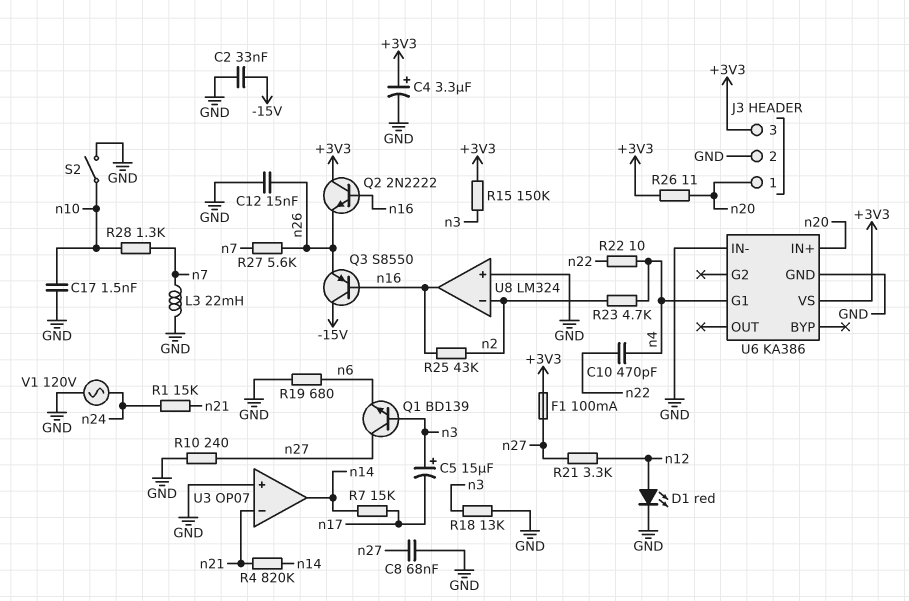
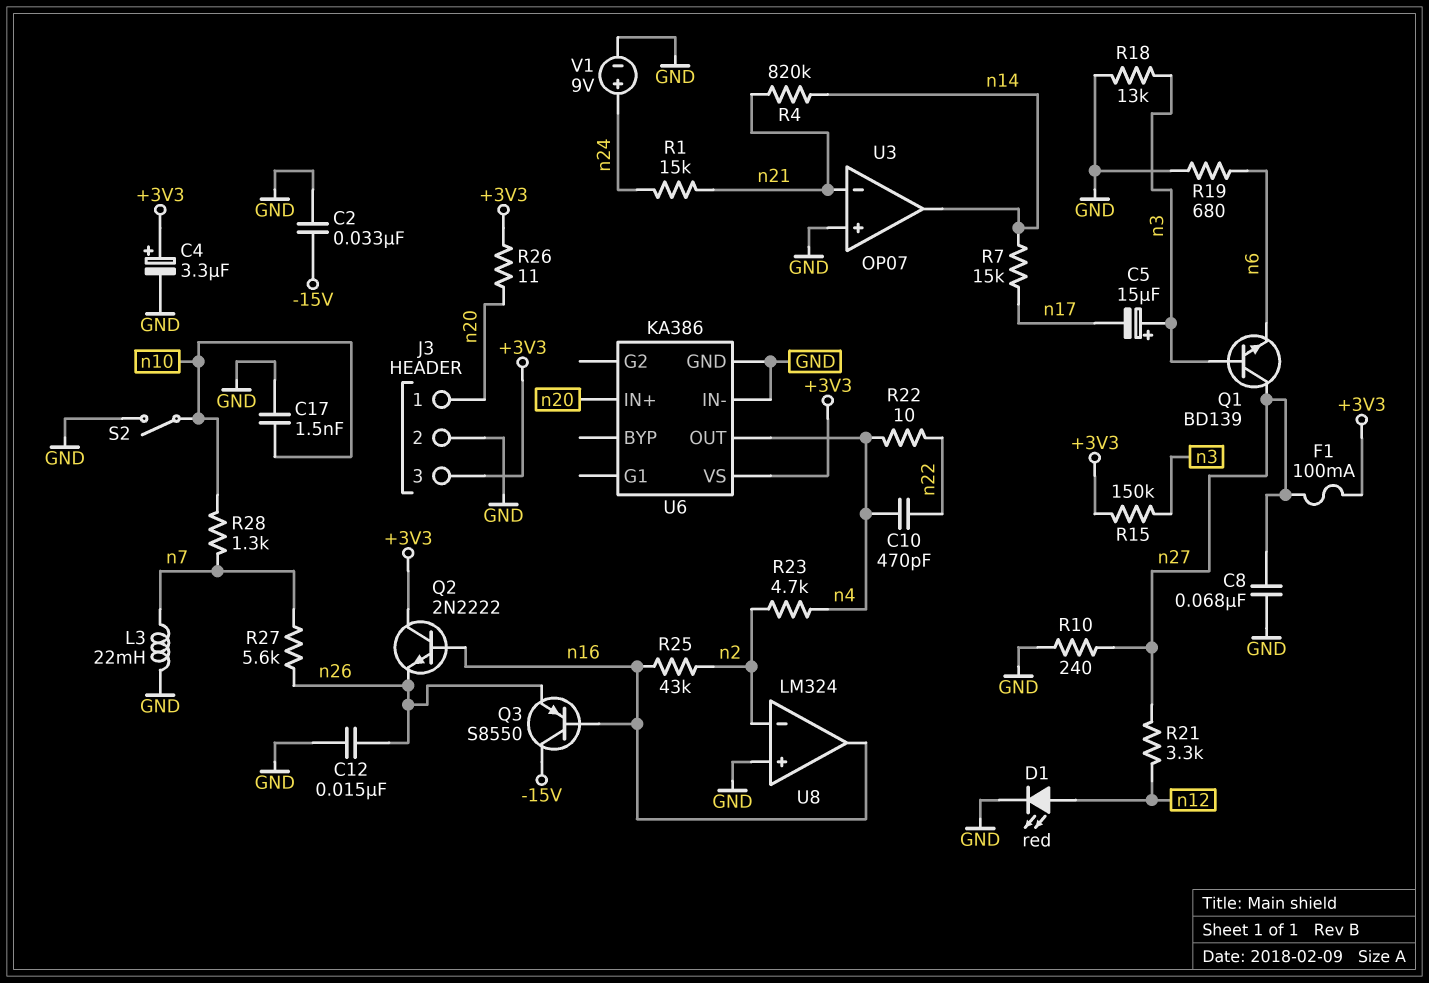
U6 pin G1: n4 -> none
U6 pin OUT: none -> n4
V1: AC 120V (GND, n24) -> 9V (plus n24, minus GND)

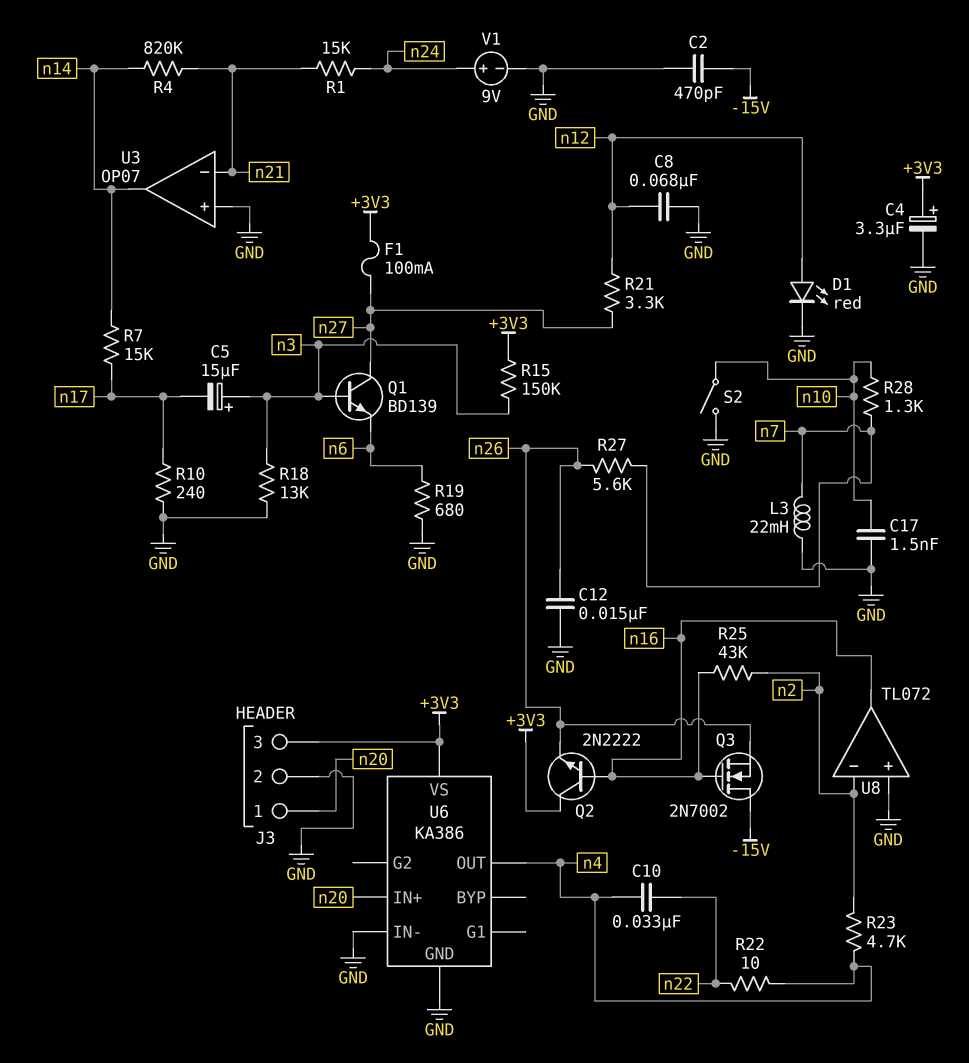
C2: 33nF (-15V, GND) -> 470pF (-15V, GND)
C8: 68nF (GND, n27) -> 68nF (GND, n12)
C10: 470pF (n4, n22) -> 33nF (n4, n22)
Q3: PNP S8550 (B n16, C -15V, E n26) -> NMOS 2N7002 (G n16, D -15V, S n26)
R10: 240 (GND, n27) -> 240 (GND, n17)
R26: 11 (+3V3, n20) -> none
U8: LM324 -> TL072

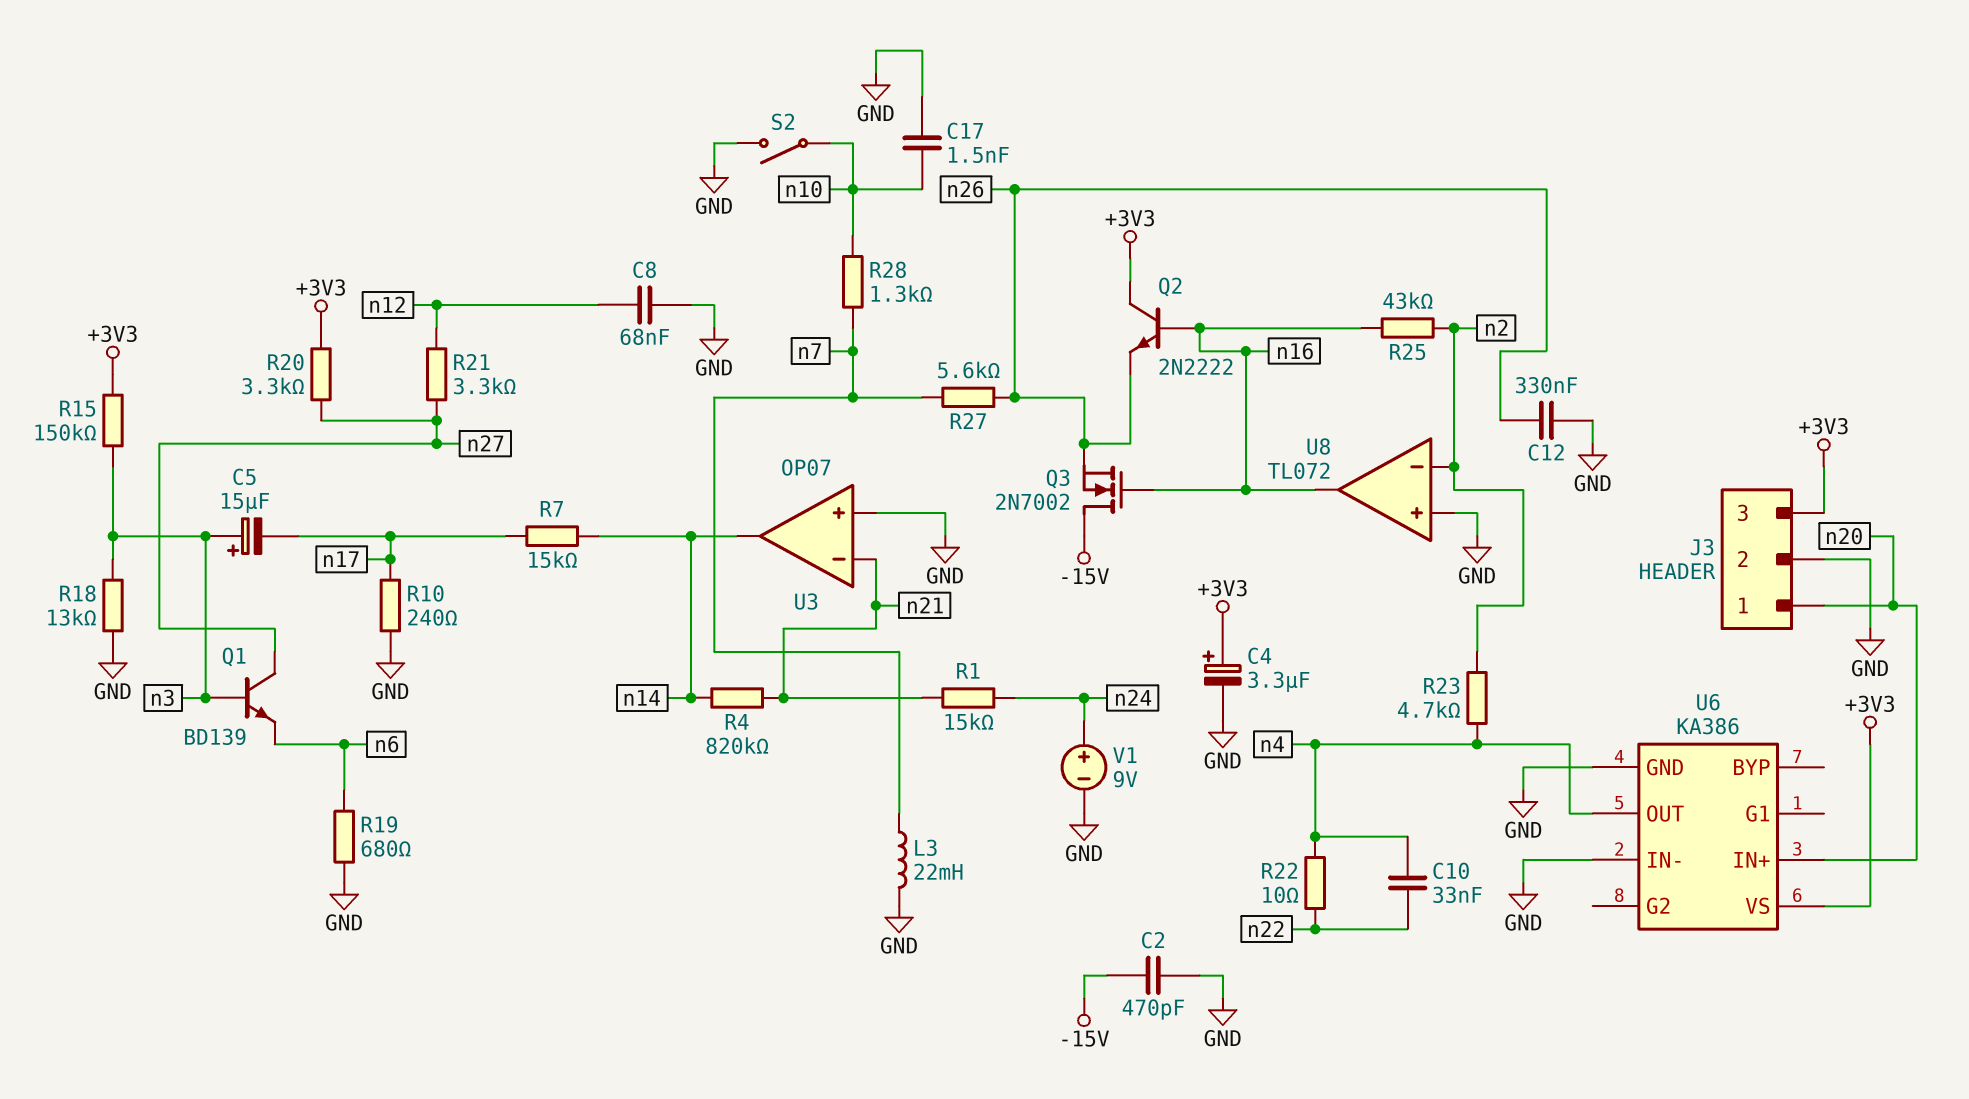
C12: 15nF (GND, n26) -> 330nF (GND, n26)
D1: LED red (A n12, K GND) -> none
F1: 100mA (+3V3, n27) -> none
R20: none -> 3.3k (+3V3, n27)

